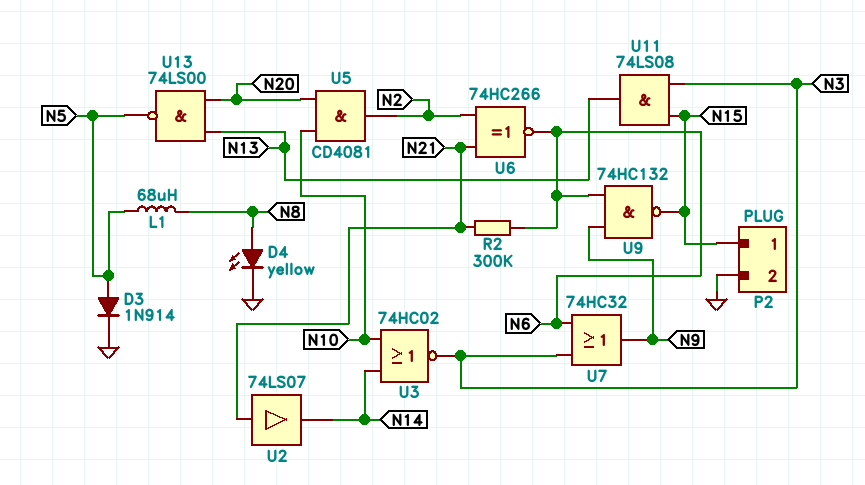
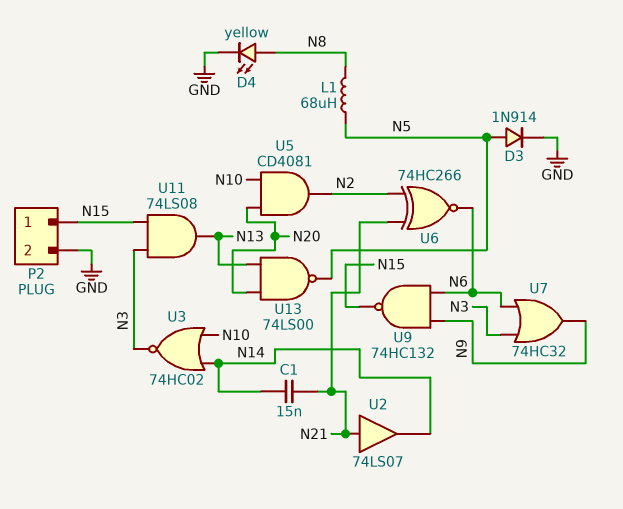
C1: none -> 15nF (N14, N21)
R2: 300k (N6, N21) -> none

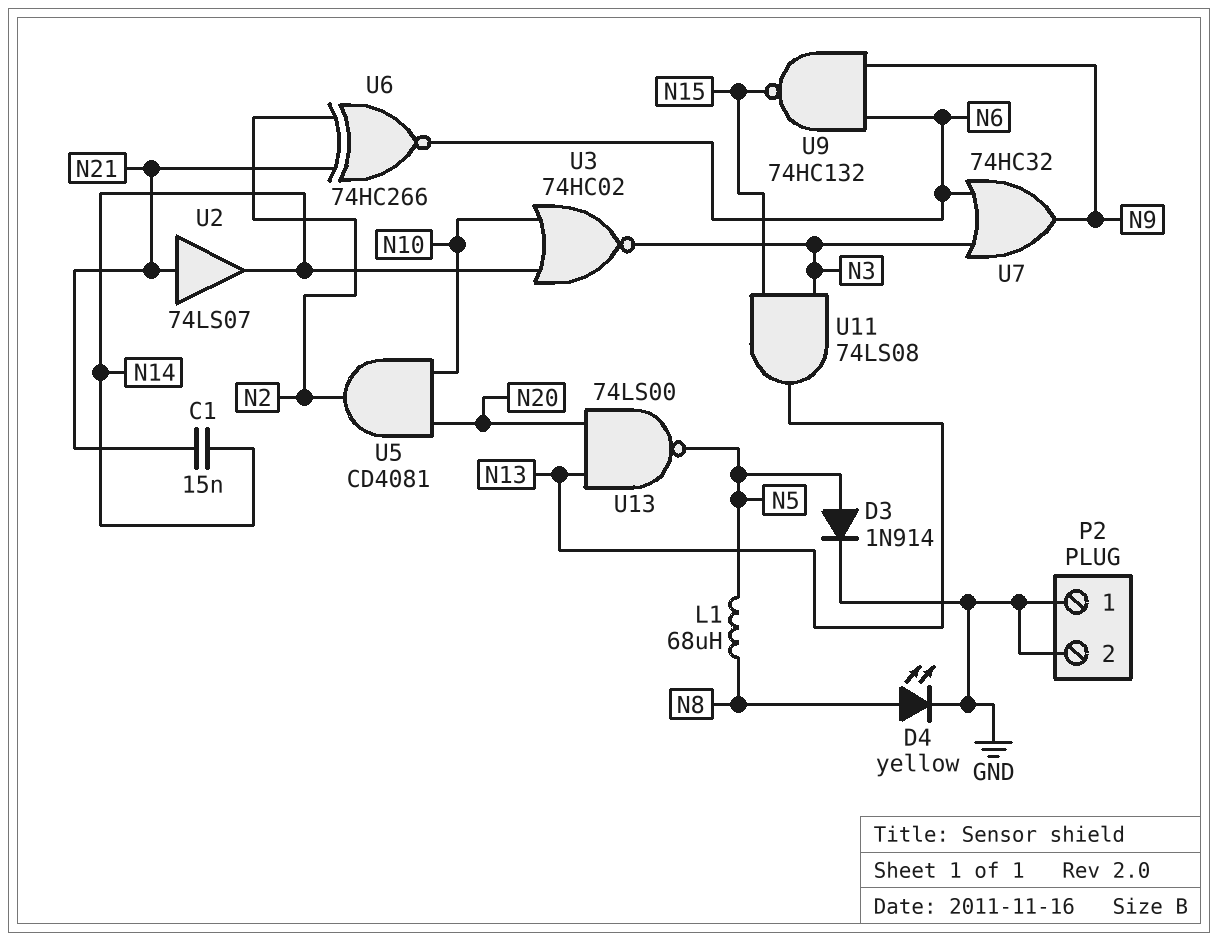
P2 pin 1: N15 -> GND

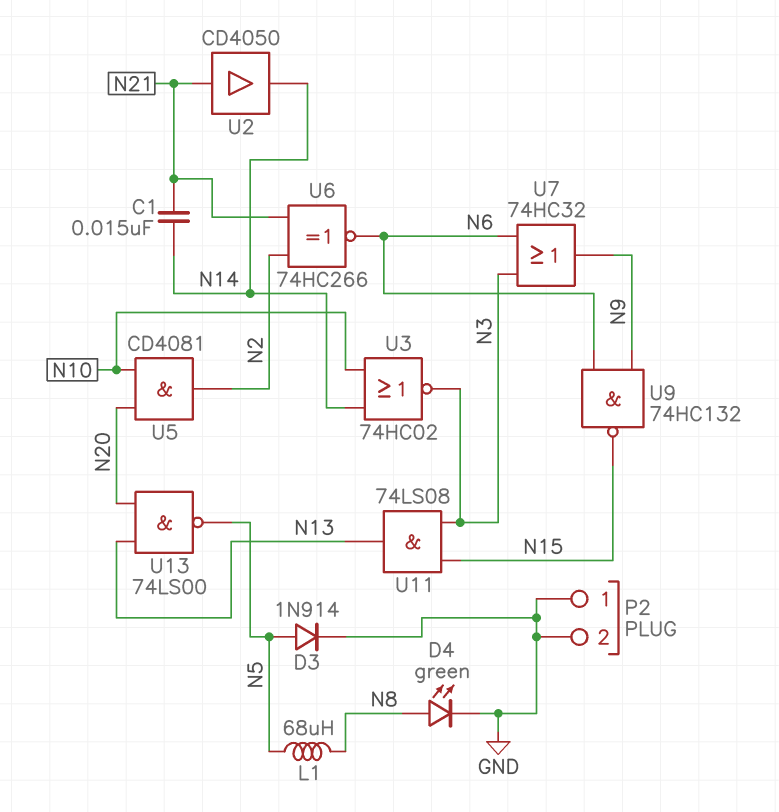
D4: LED yellow (A N8, K GND) -> LED green (A N8, K GND)
U2: buffer 74LS07 (in N21, out N14) -> buffer CD4050 (in N21, out N14)

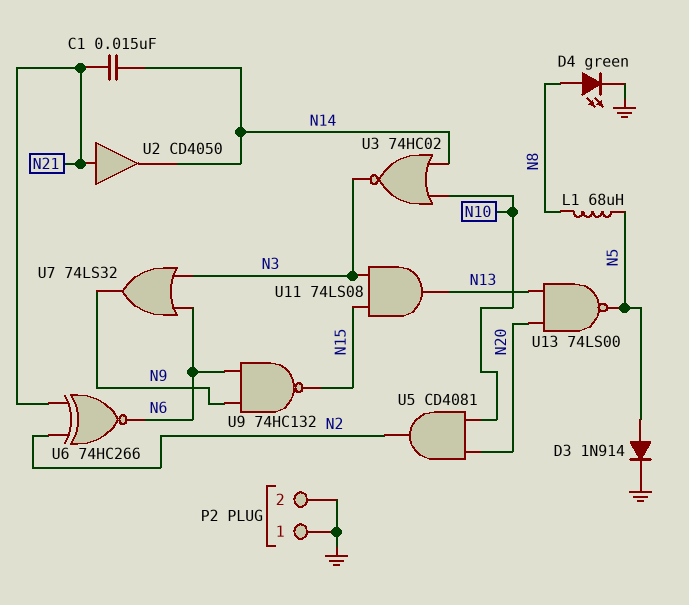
U7: OR 74HC32 (in N3, in N6, out N9) -> OR 74LS32 (in N3, in N6, out N9)

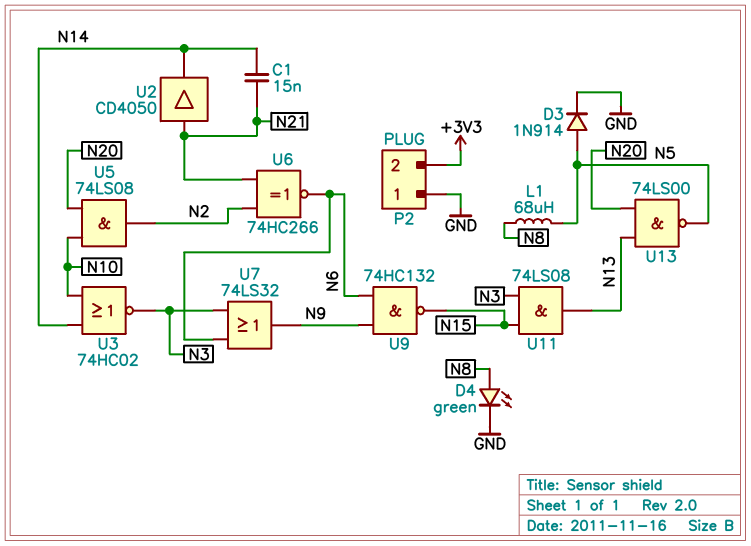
P2 pin 2: GND -> +3V3
U5: AND CD4081 (in N10, in N20, out N2) -> AND 74LS08 (in N10, in N20, out N2)

